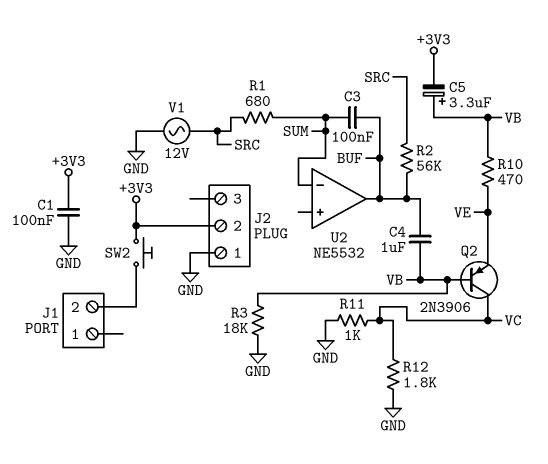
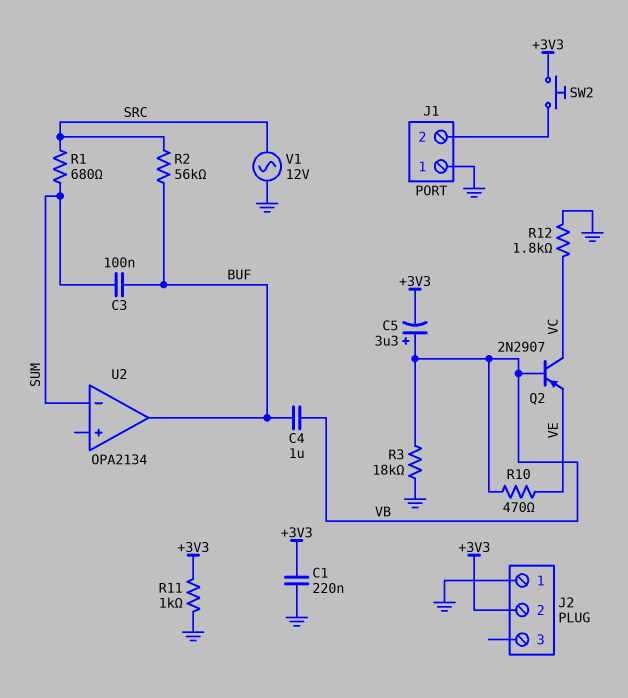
C1: 100nF (+3V3, GND) -> 220nF (+3V3, GND)
J1 pin 1: none -> GND
Q2: PNP 2N3906 (B VB, C VC, E VE) -> PNP 2N2907 (B VB, C VC, E VE)
R11: 1k (GND, VC) -> 1k (+3V3, GND)
U2: NE5532 -> OPA2134

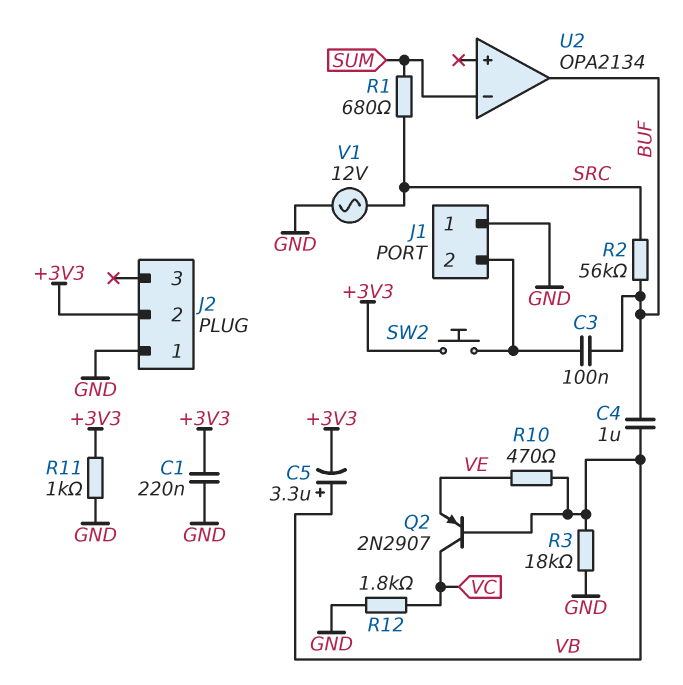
C3: 100nF (BUF, SUM) -> 100nF (BUF, J1/2)

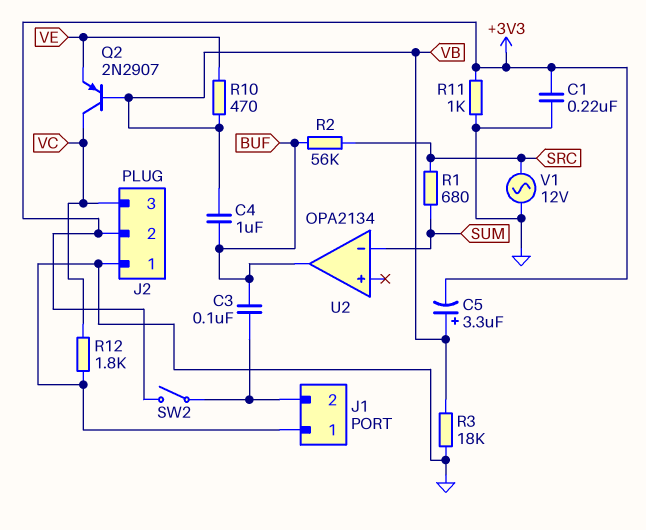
J2 pin 3: none -> VC
SW2: button (+3V3, J1/2) -> switch (+3V3, J1/2)

